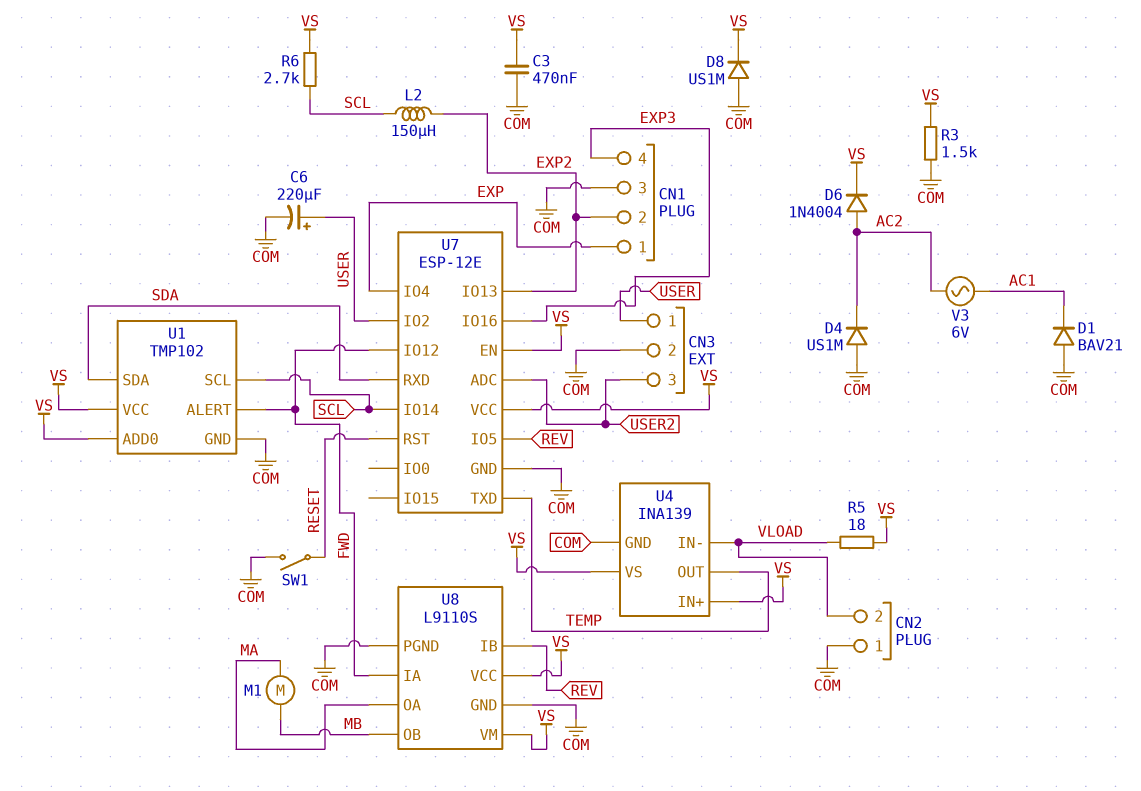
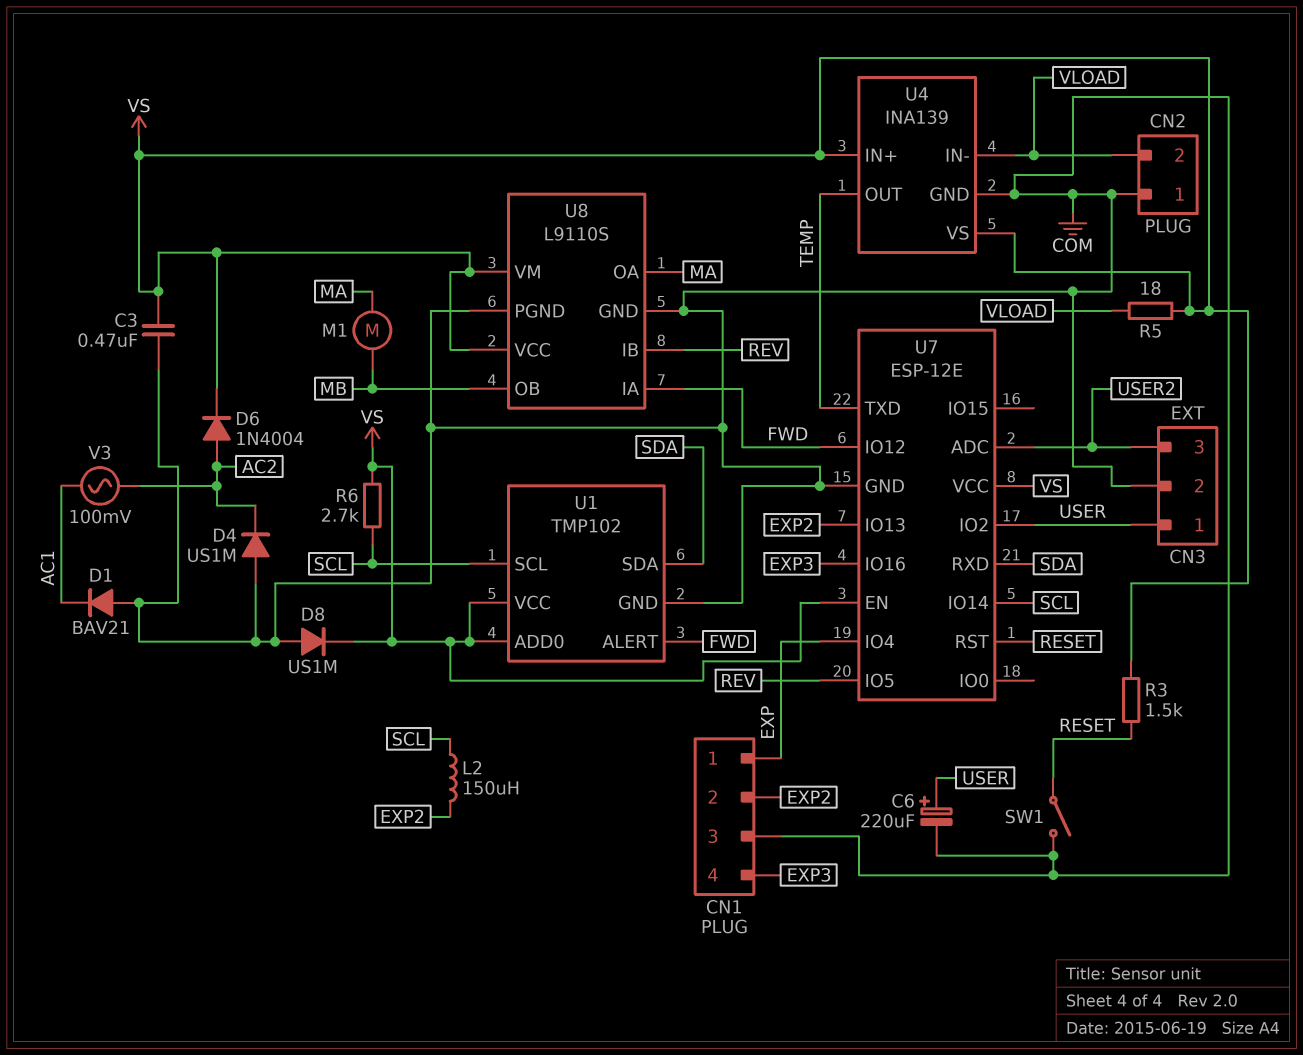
R3: 1.5k (COM, VS) -> 1.5k (RESET, VS)
V3: AC 6V (AC1, AC2) -> AC 100mV (AC1, AC2)

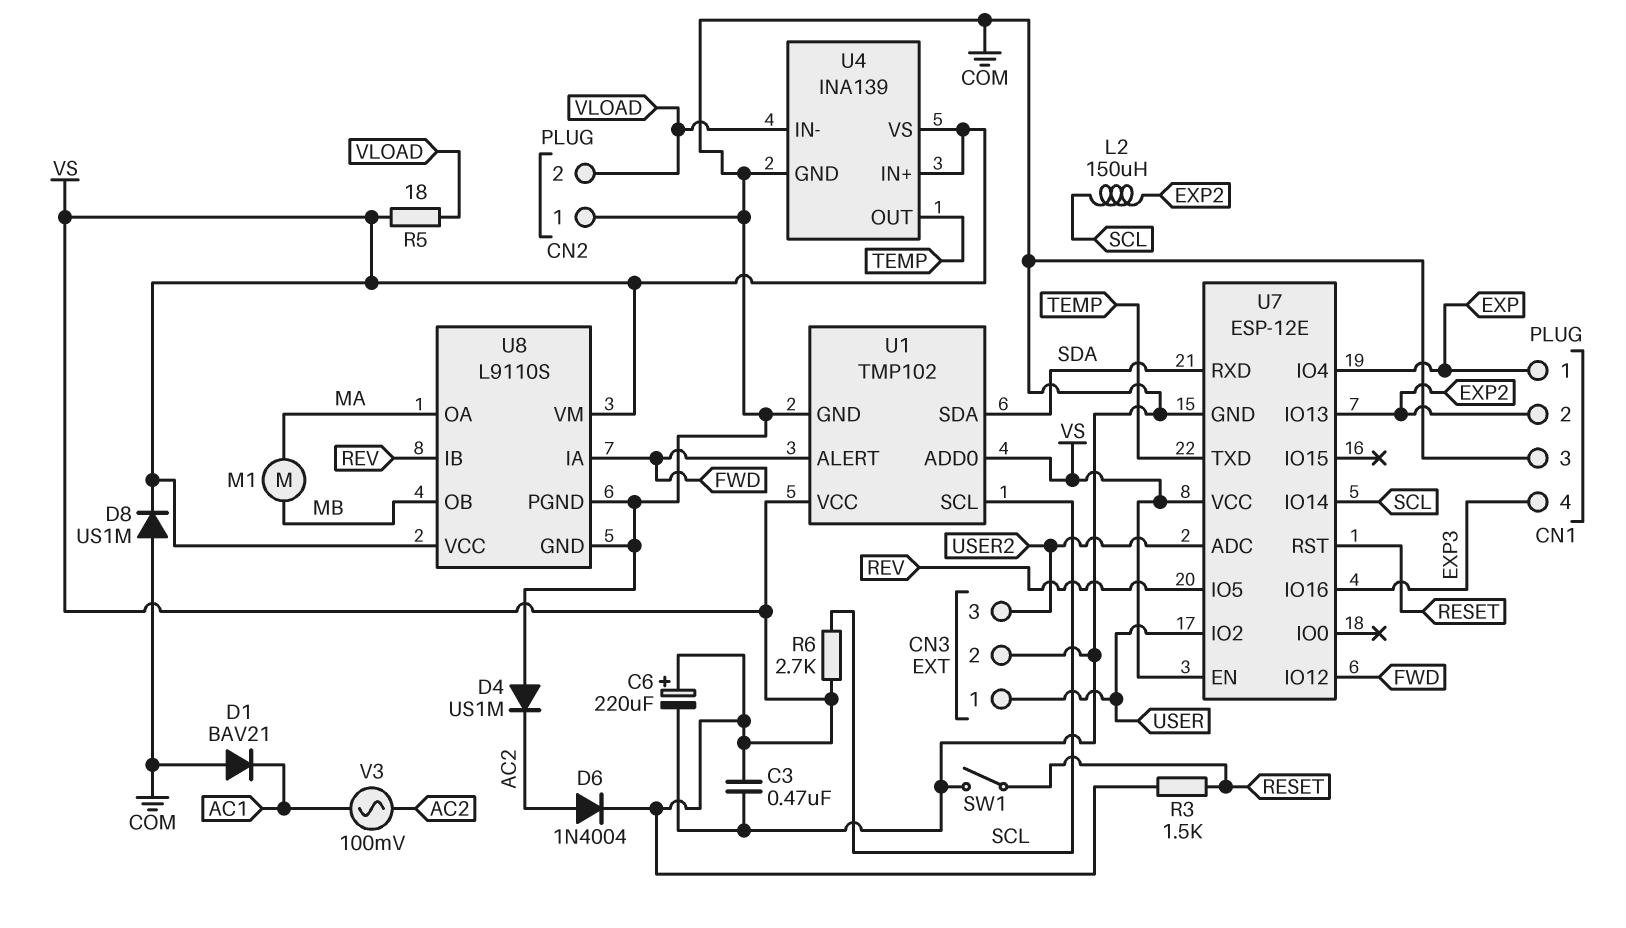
C6: 220uF (plus USER, minus COM) -> 220uF (plus VS, minus COM)

